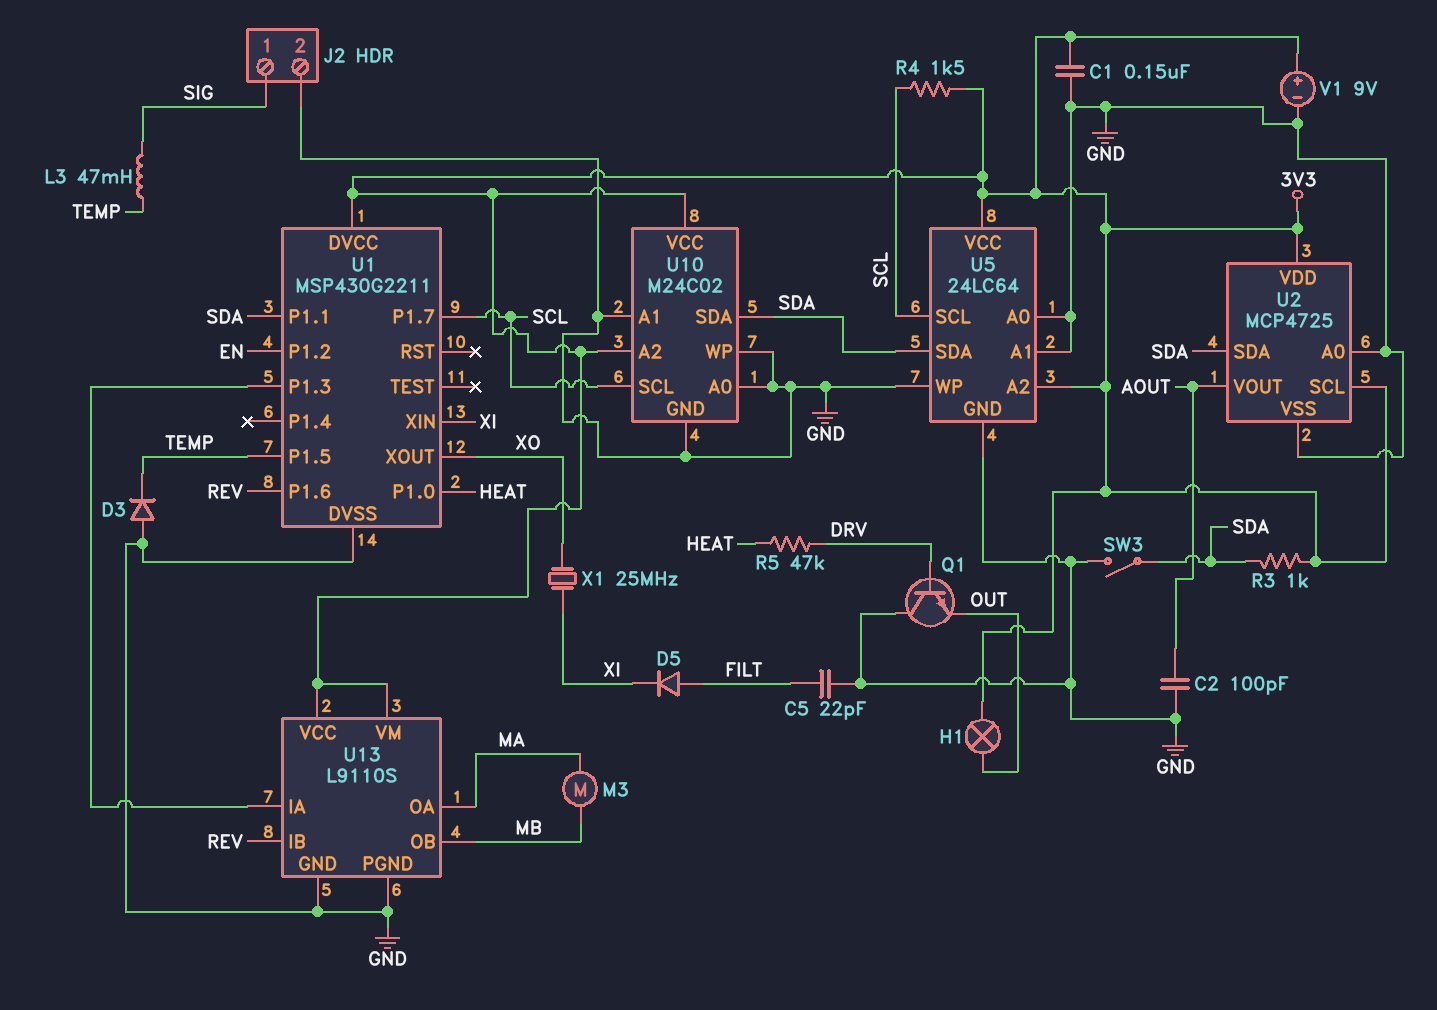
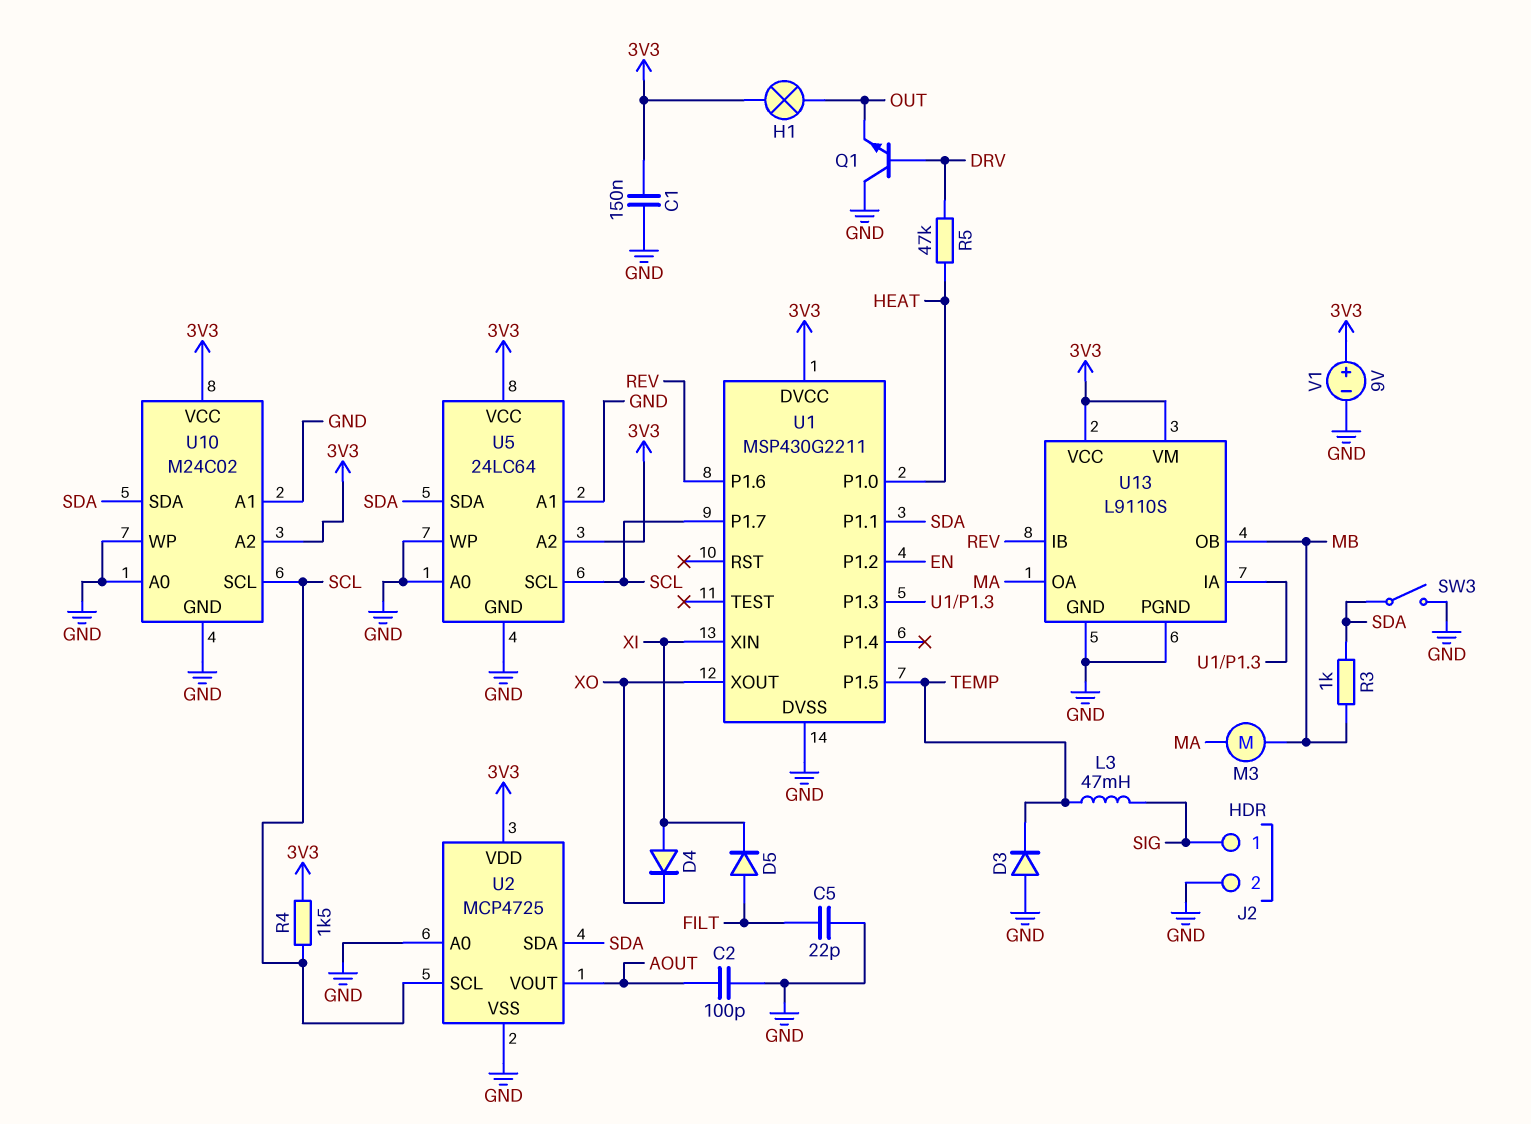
D4: none -> diode (A XI, K XO)
R3: 1k (3V3, SDA) -> 1k (MB, SDA)
U2 pin SCL: 3V3 -> SCL
X1: 25MHz (XI, XO) -> none

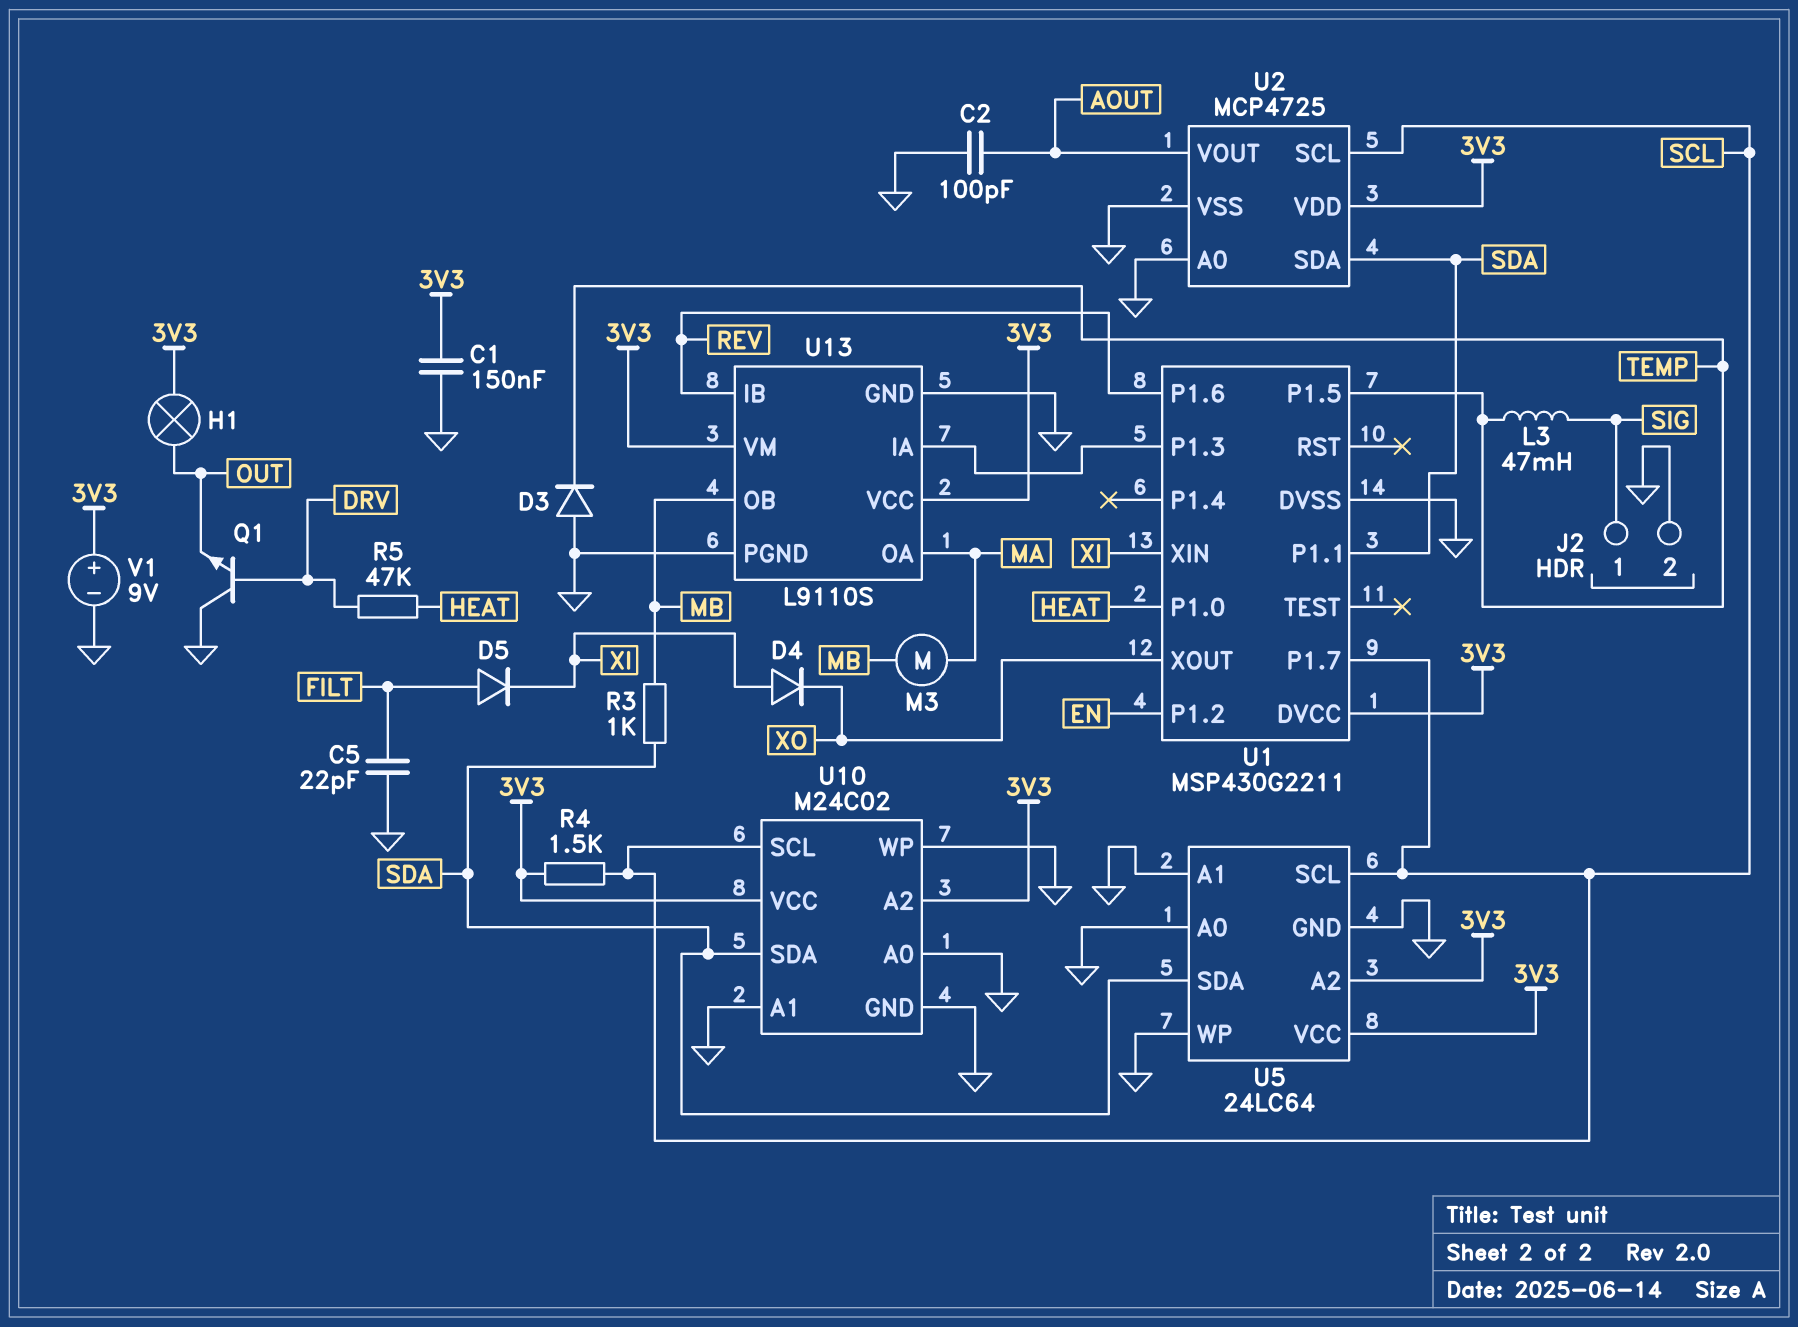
SW3: switch (GND, SDA) -> none

